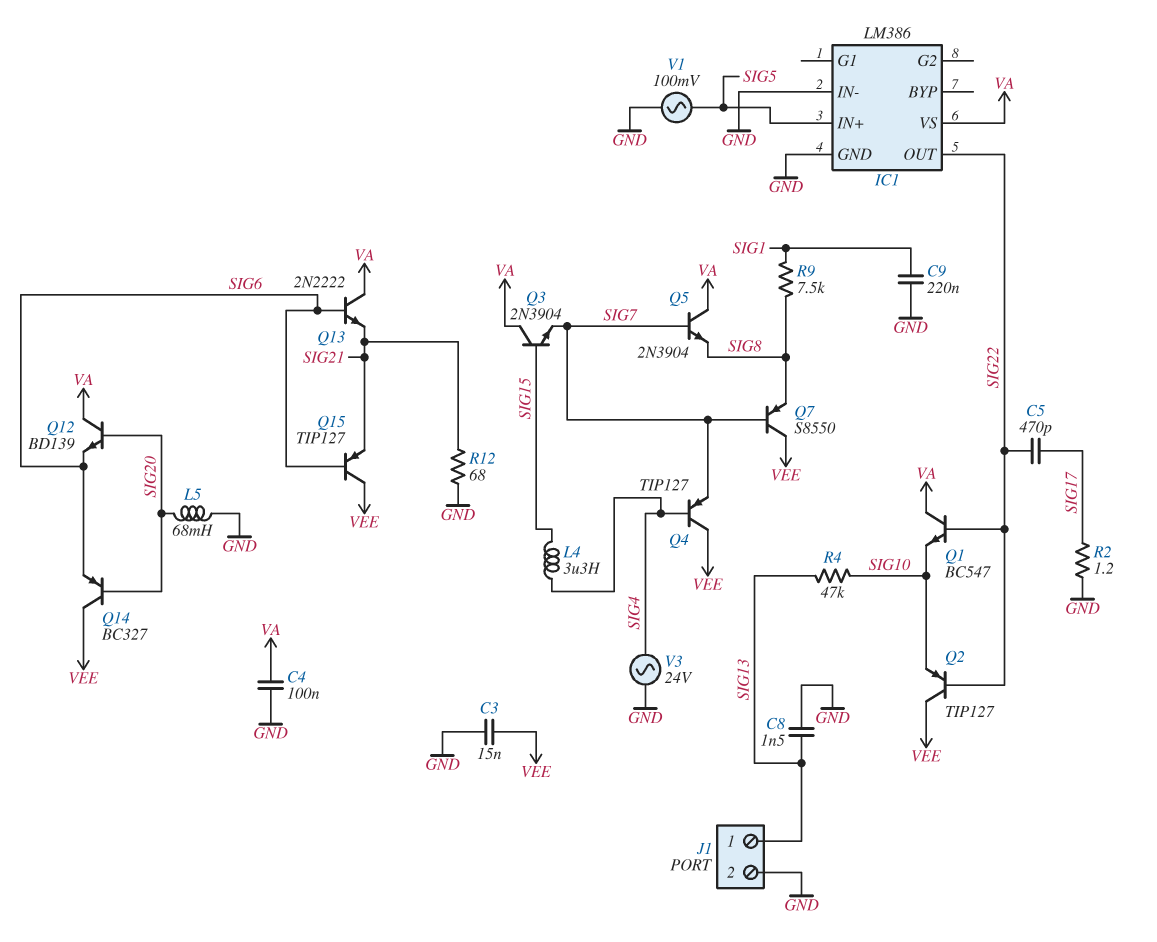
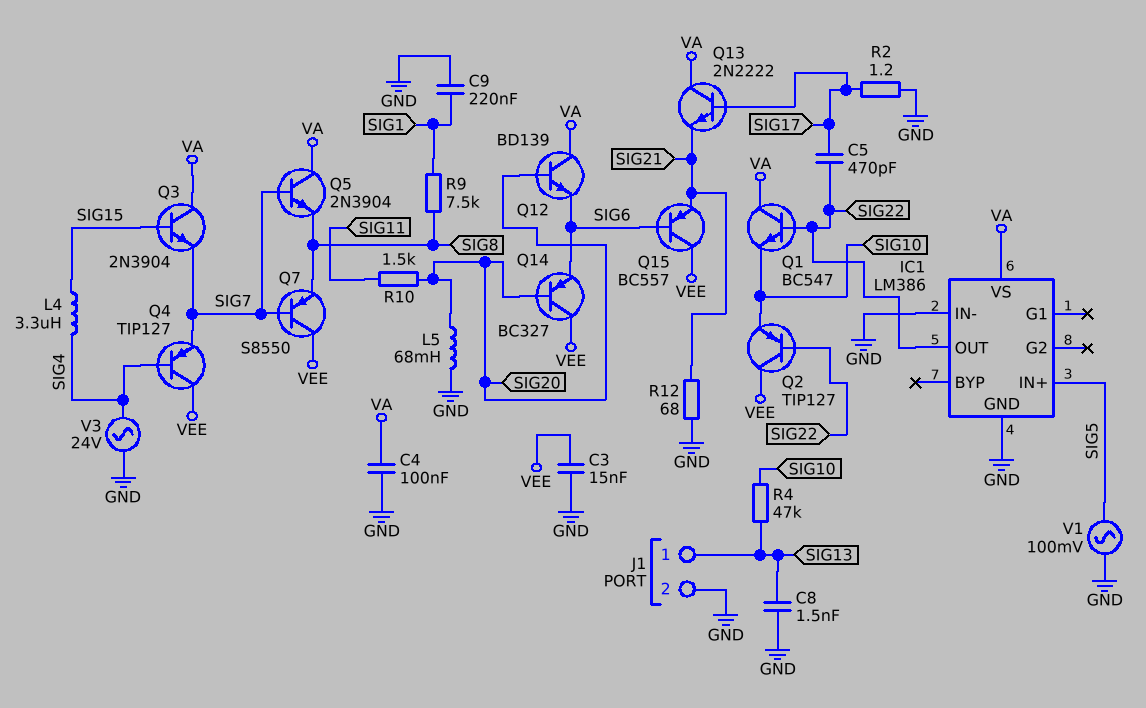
Q13: NPN 2N2222 (B SIG6, C VA, E SIG21) -> NPN 2N2222 (B SIG17, C VA, E SIG21)
Q15: PNP TIP127 (B SIG6, C VEE, E SIG21) -> PNP BC557 (B SIG6, C VEE, E SIG21)
R10: none -> 1.5k (SIG11, SIG20)

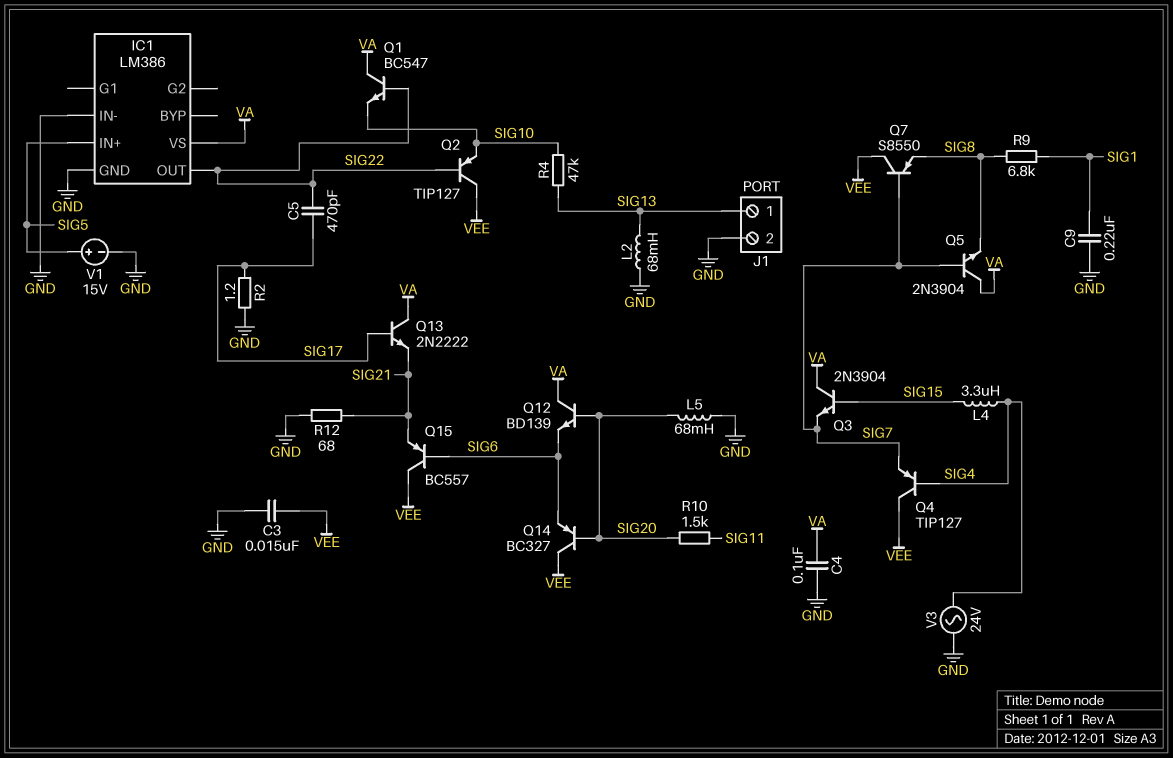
C8: 1.5nF (GND, SIG13) -> none
L2: none -> 68mH (GND, SIG13)
R9: 7.5k (SIG1, SIG8) -> 6.8k (SIG1, SIG8)
V1: AC 100mV (GND, SIG5) -> 15V (plus SIG5, minus GND)

